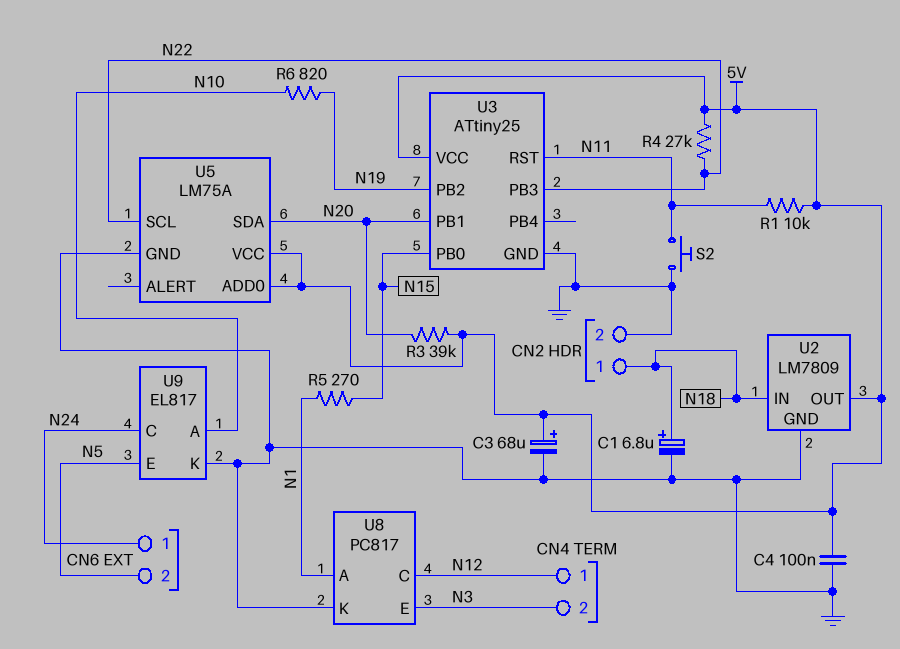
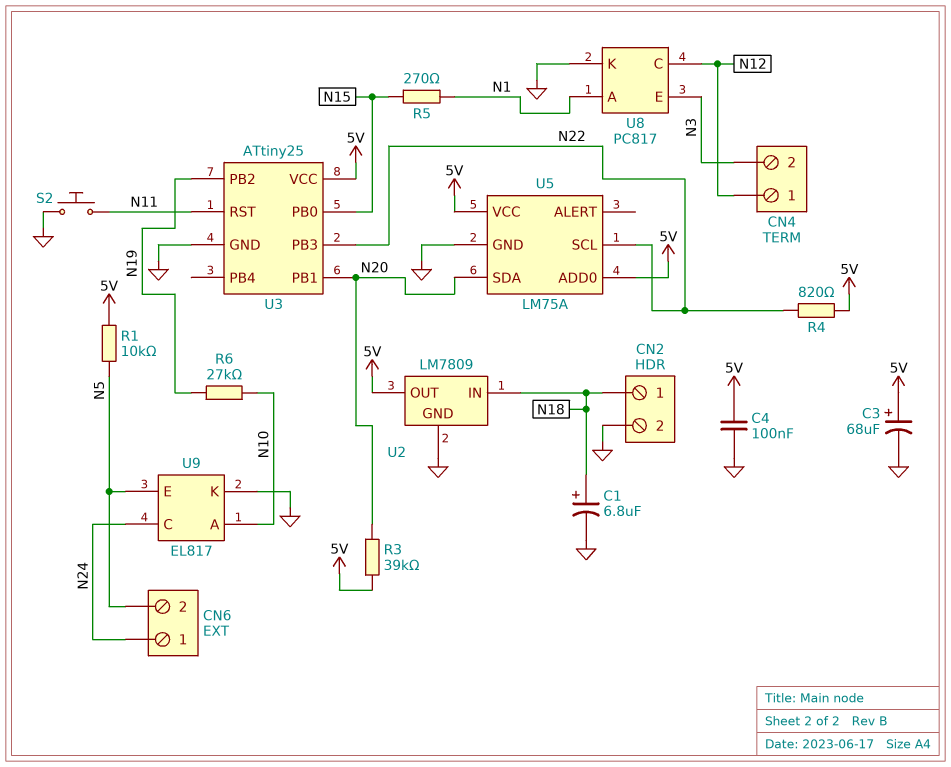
R1: 10k (5V, N11) -> 10k (5V, N5)
R4: 27k (5V, N22) -> 820 (5V, N22)
R6: 820 (N10, N19) -> 27k (N10, N19)

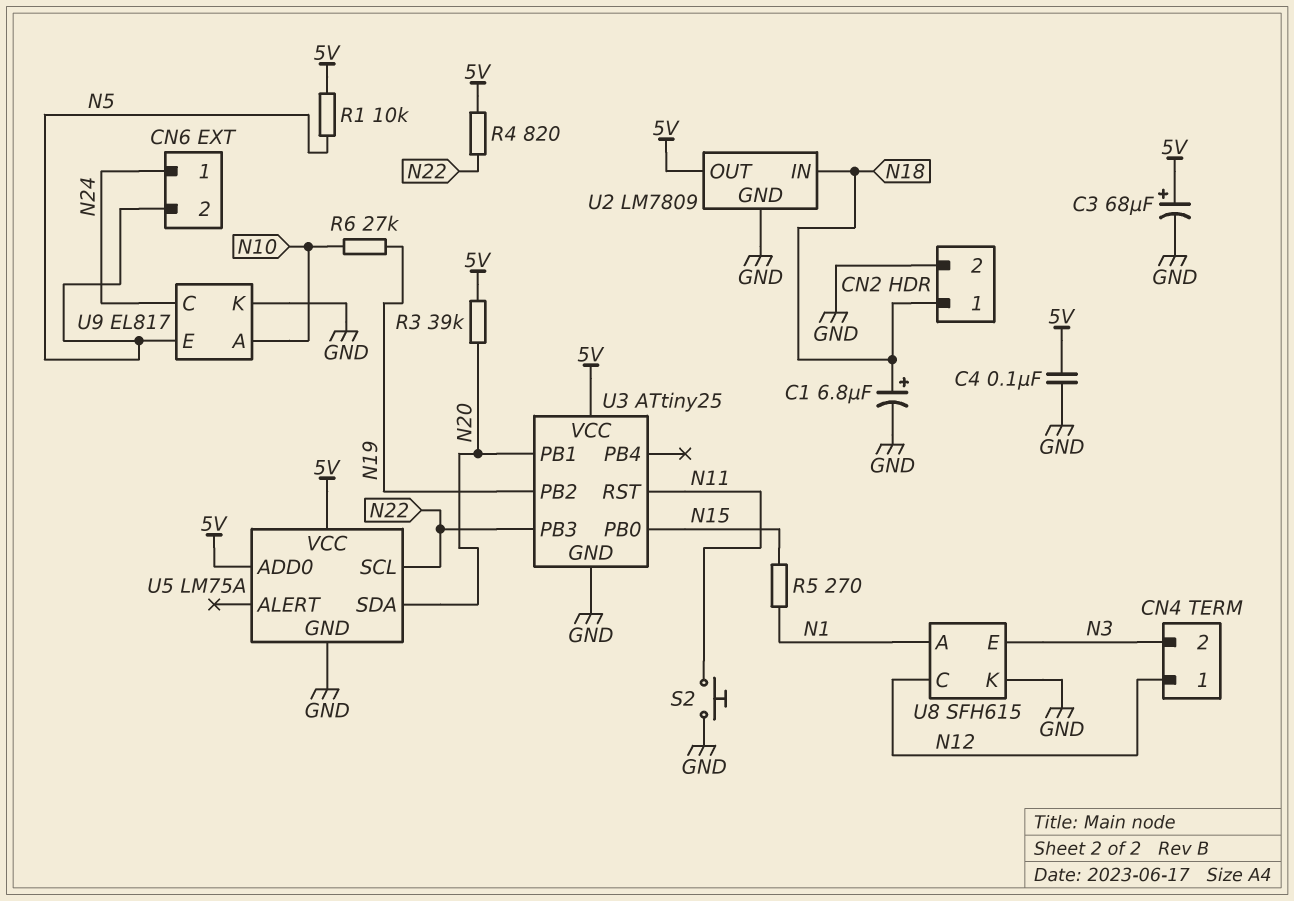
U8: PC817 -> SFH615

